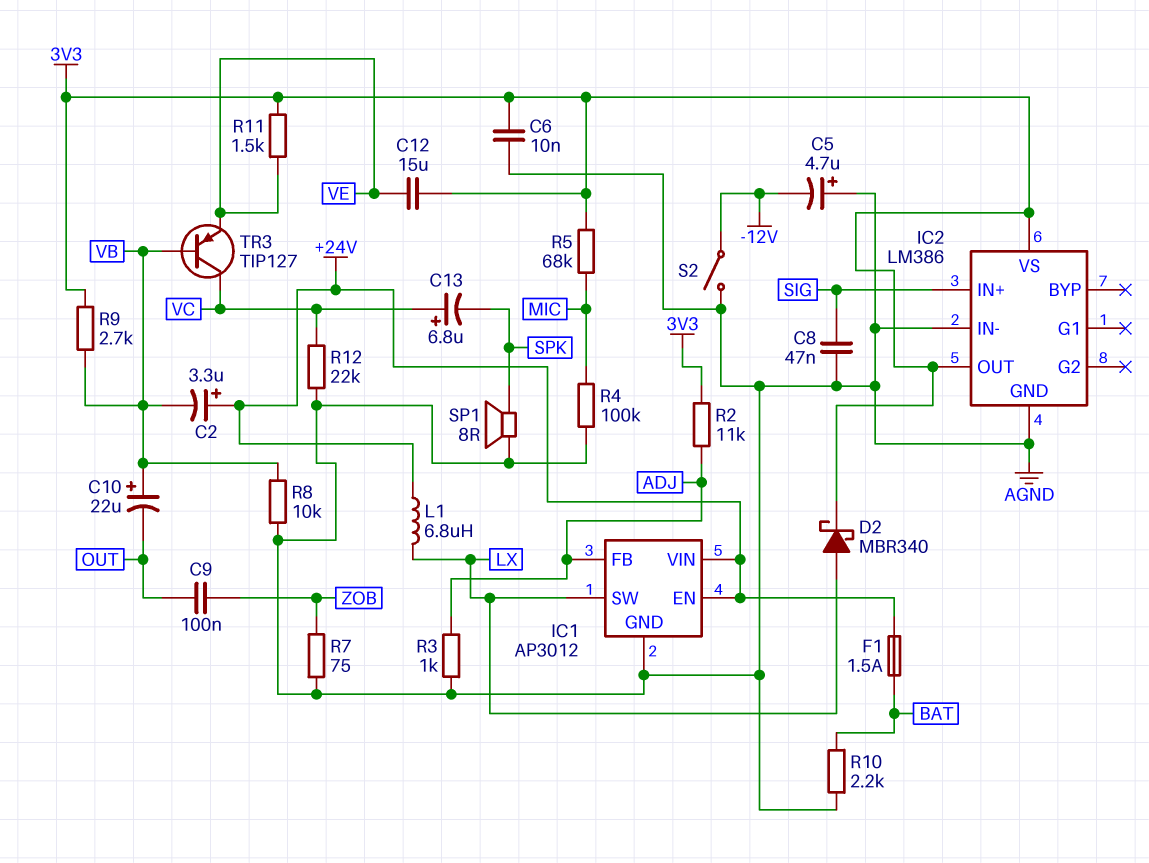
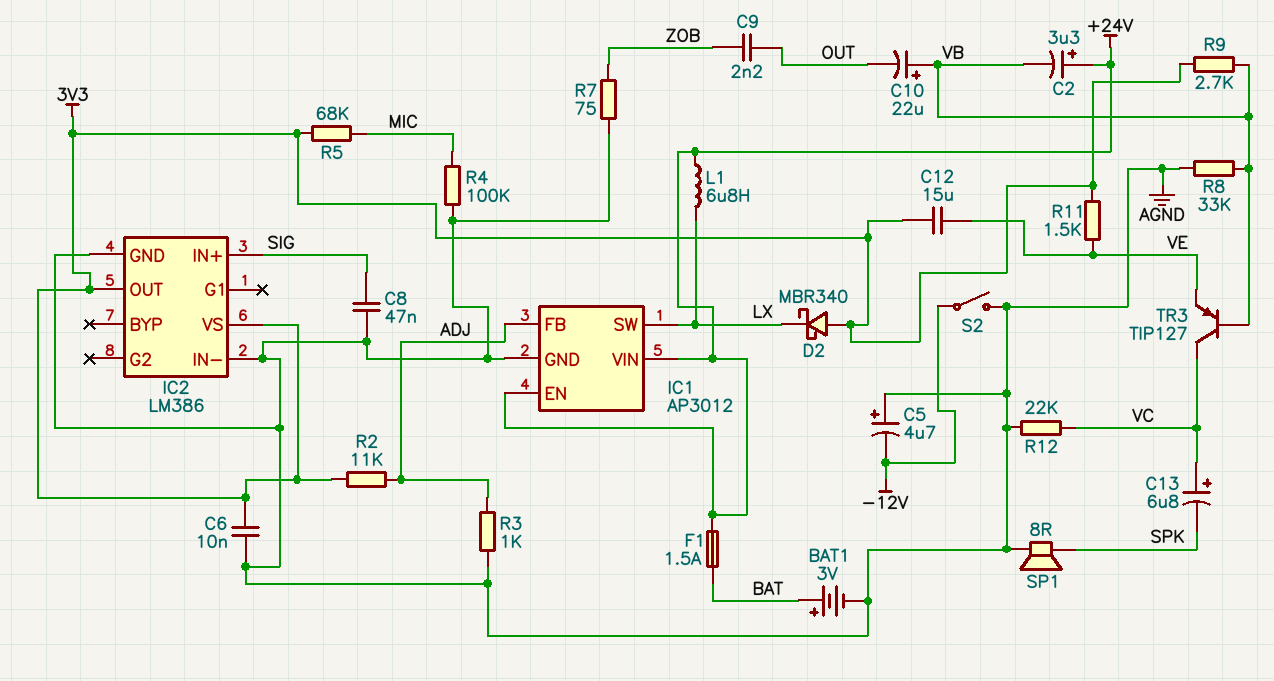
BAT1: none -> 3V (plus BAT, minus AGND)
C9: 100nF (OUT, ZOB) -> 2.2nF (OUT, ZOB)
D2: schottky MBR340 (A LX, K 3V3) -> schottky MBR340 (A 3V3, K LX)
R8: 10k (AGND, VB) -> 33k (AGND, VB)
R10: 2.2k (AGND, BAT) -> none

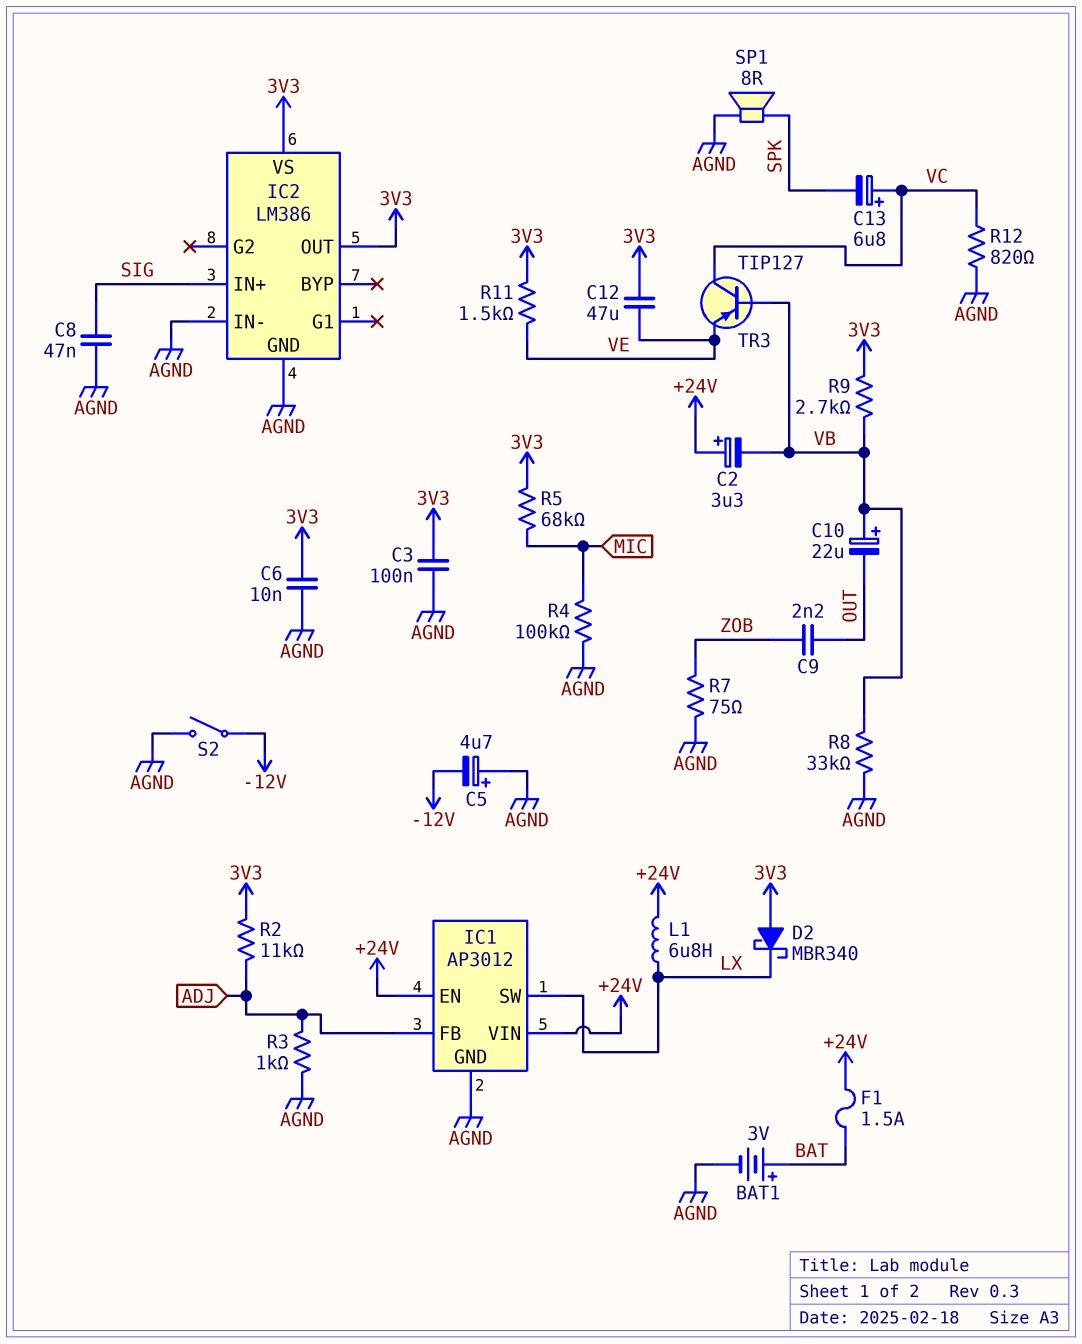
C3: none -> 100nF (3V3, AGND)
C12: 15uF (3V3, VE) -> 47uF (3V3, VE)
R12: 22k (AGND, VC) -> 820 (AGND, VC)

